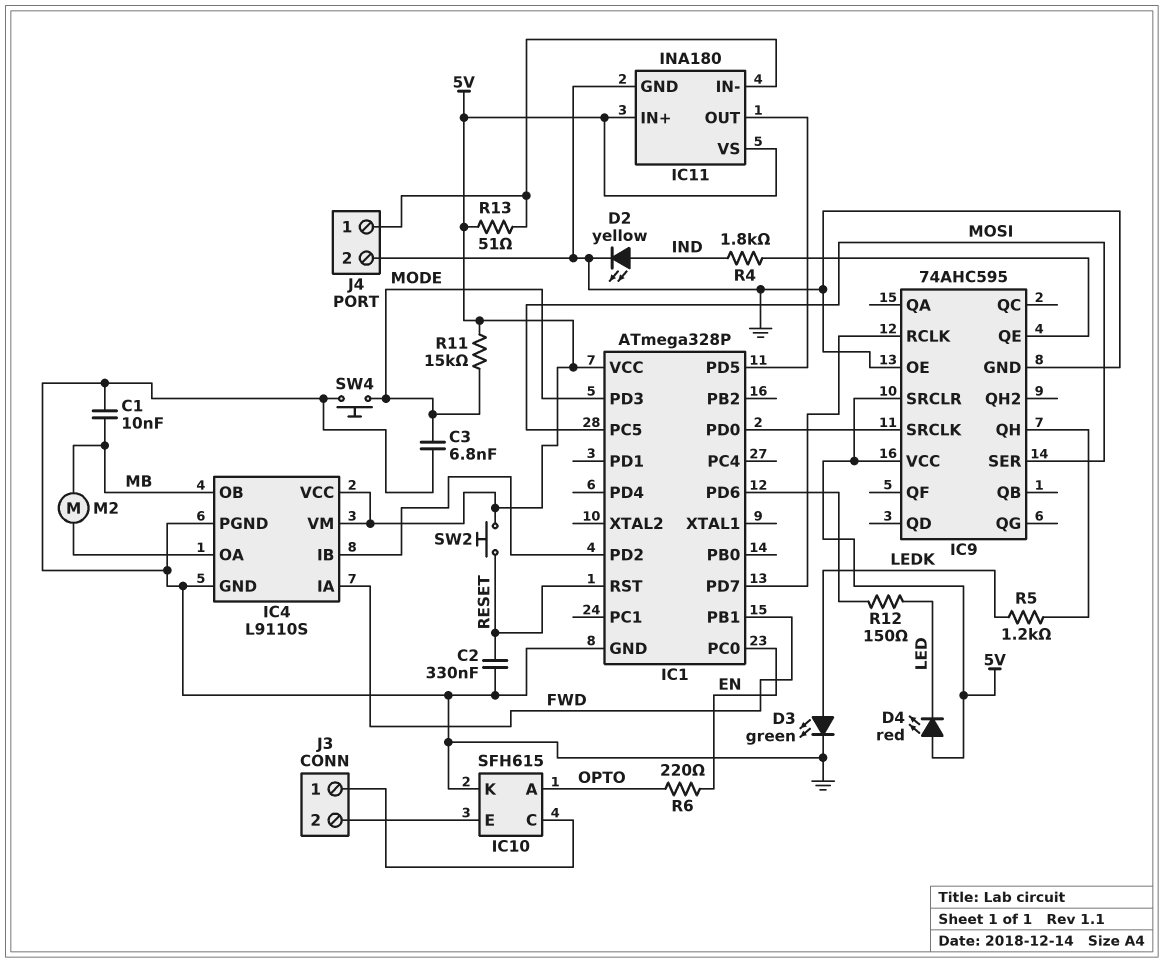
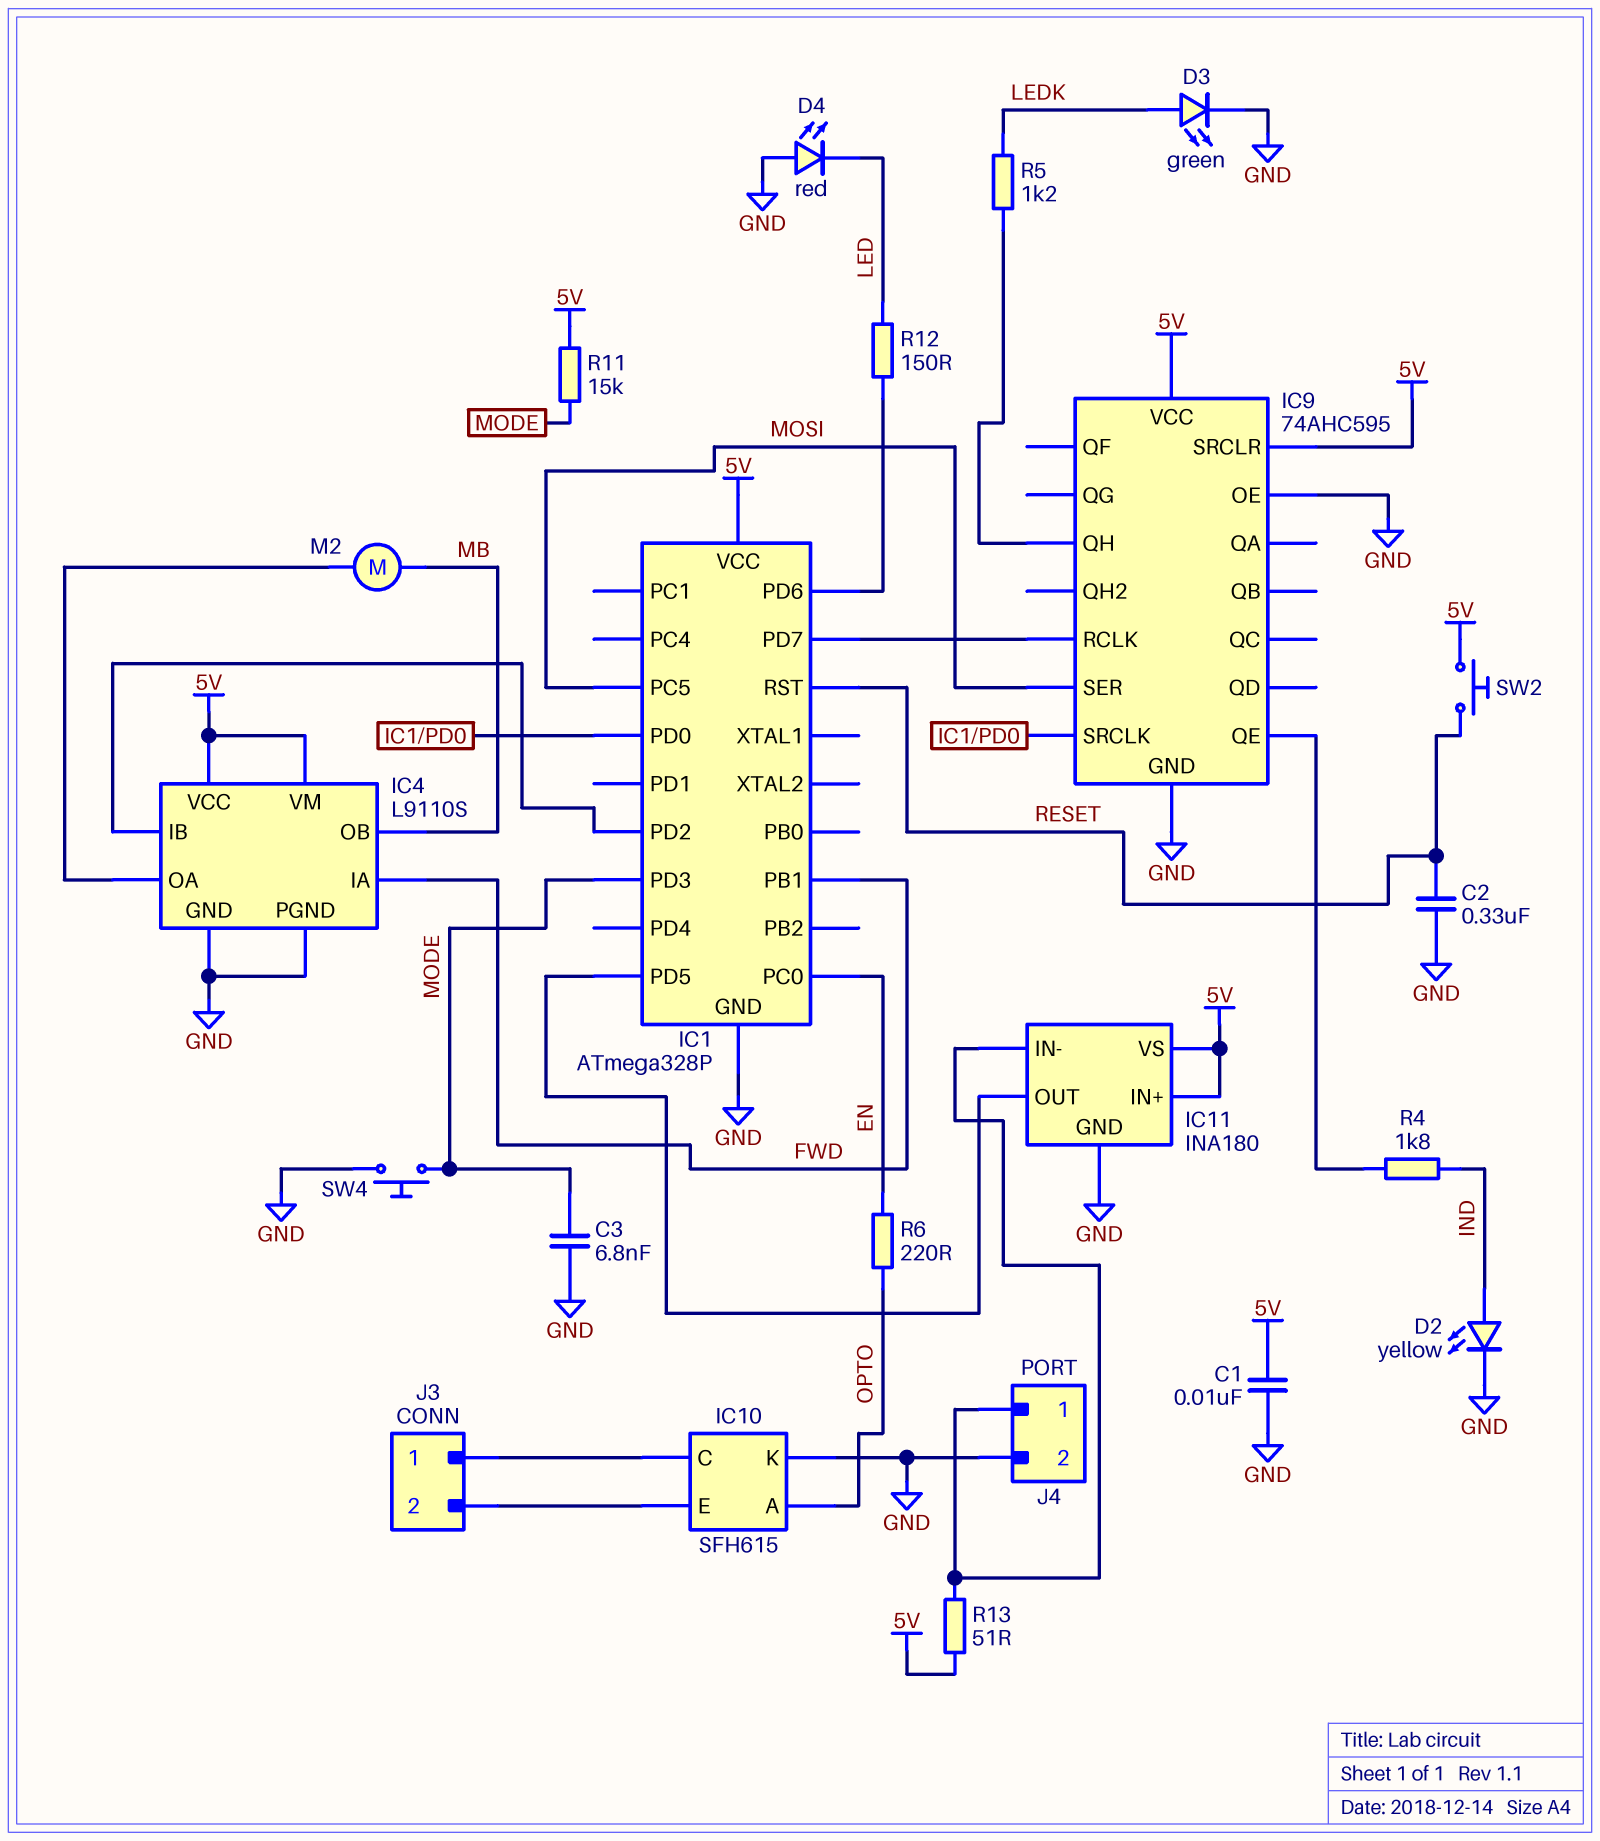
C1: 10nF (GND, MB) -> 10nF (5V, GND)
D4: LED red (A 5V, K LED) -> LED red (A GND, K LED)

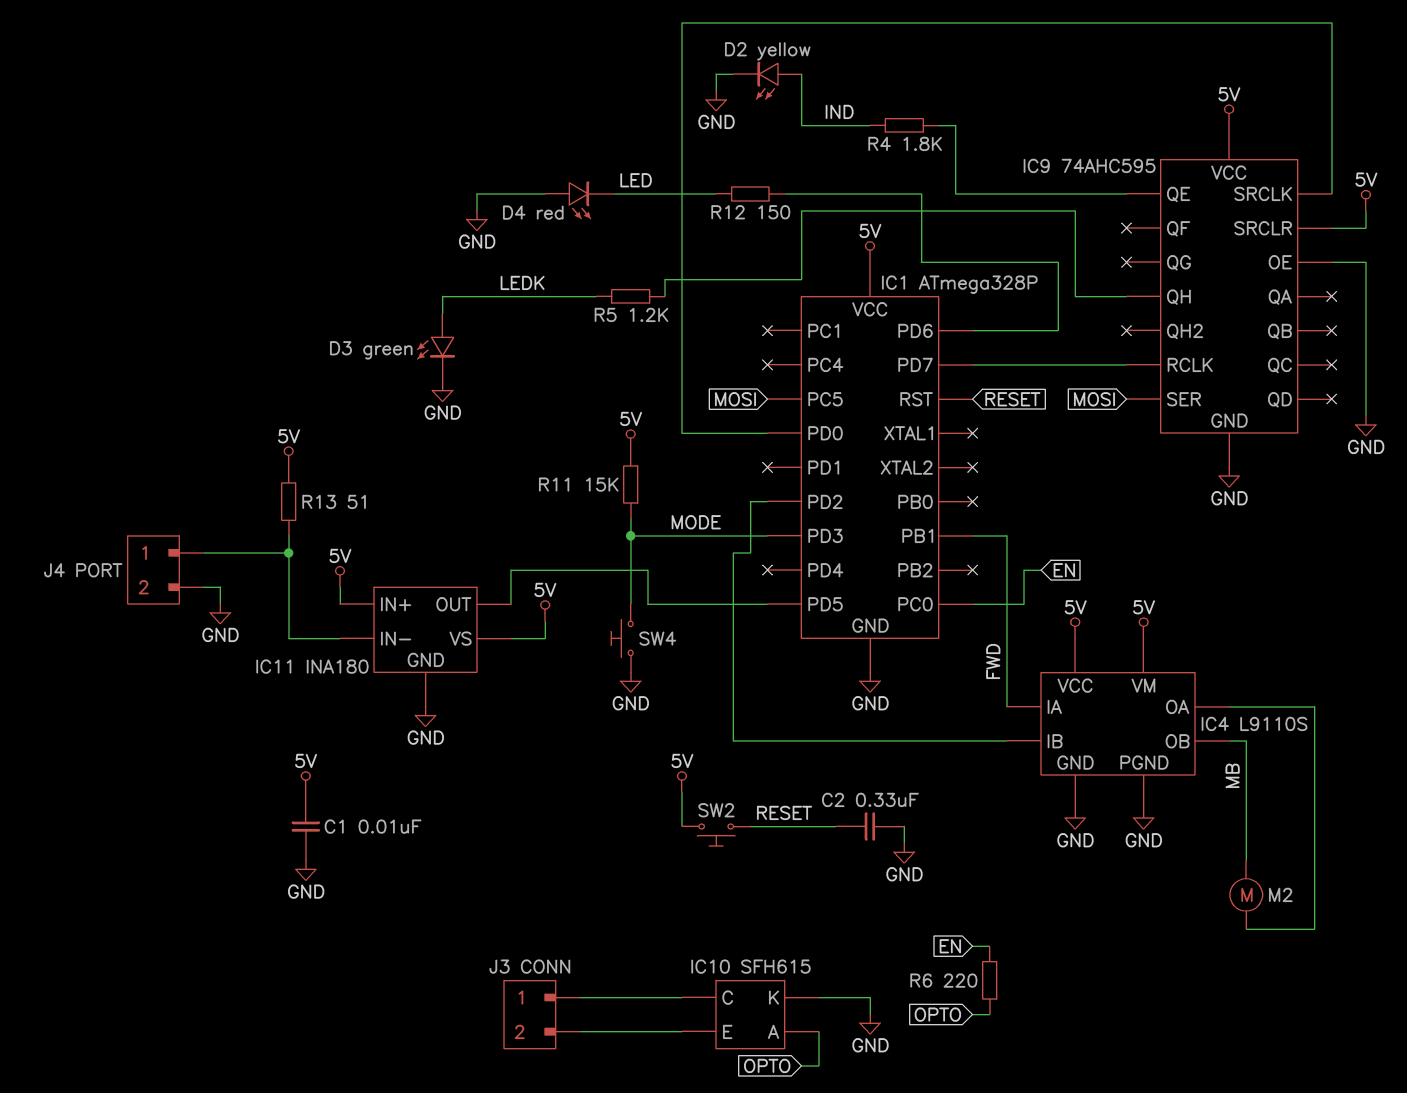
C3: 6.8nF (GND, MODE) -> none

